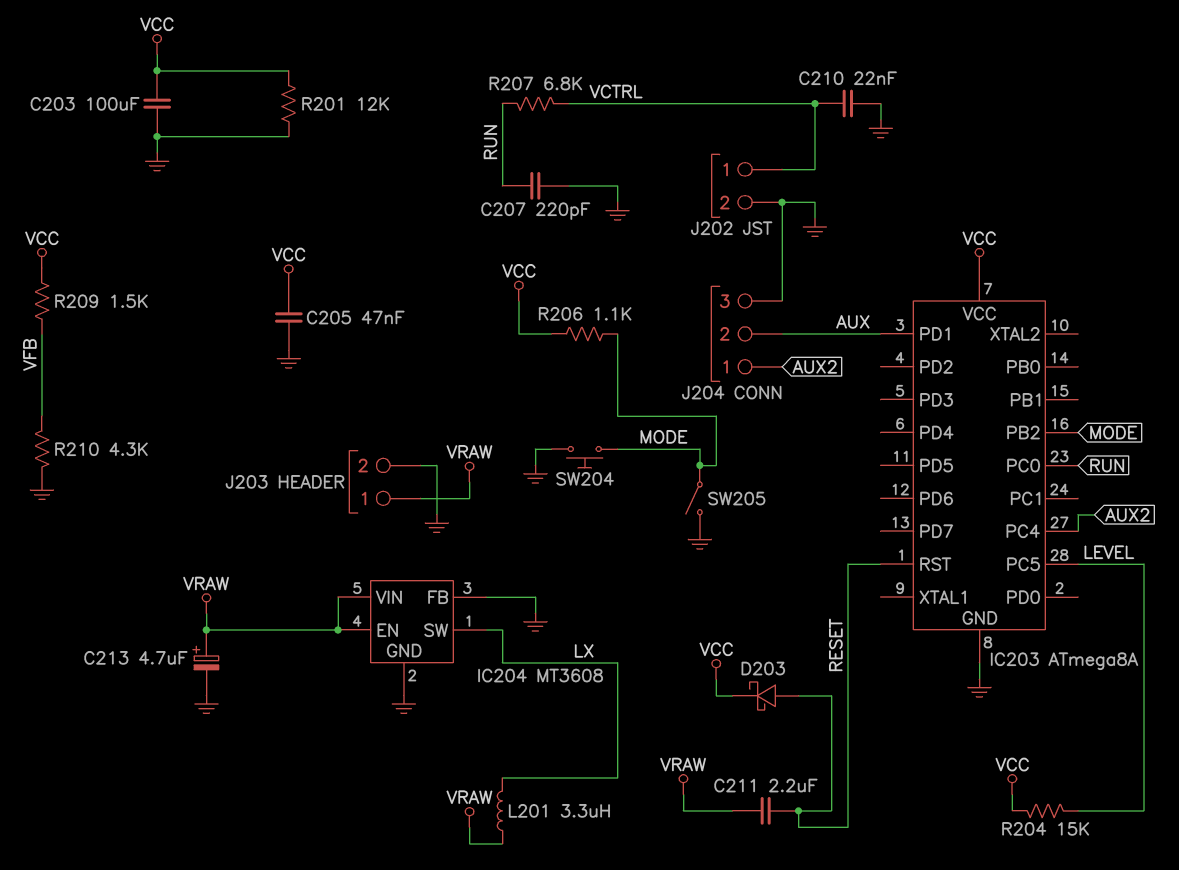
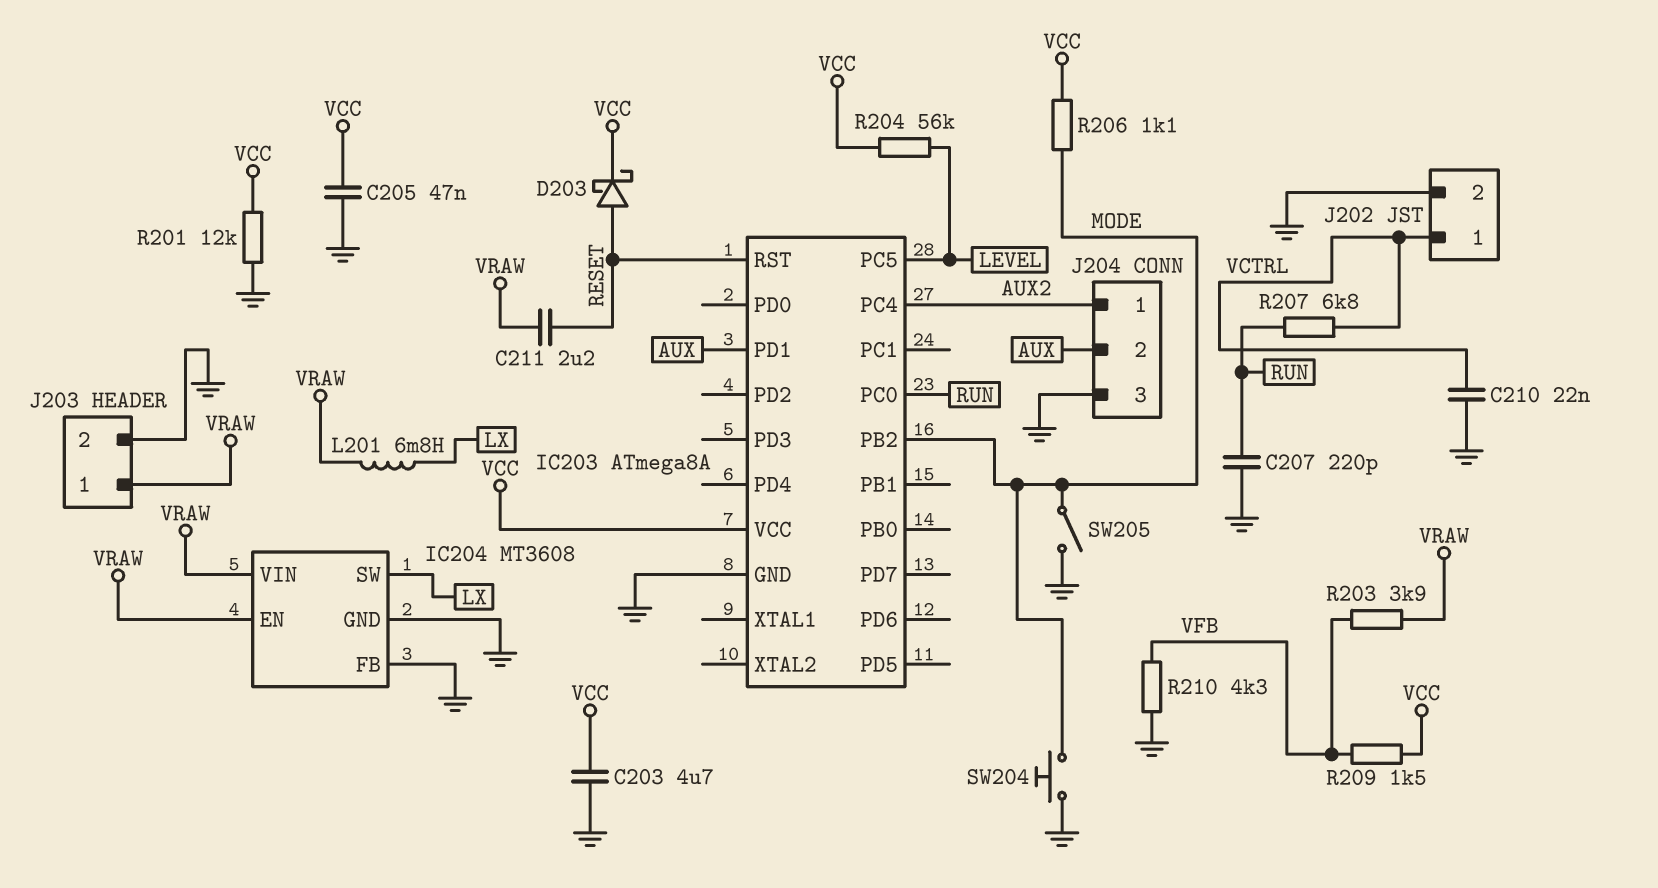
C203: 100uF (GND, VCC) -> 4.7uF (GND, VCC)
C213: 4.7uF (plus VRAW, minus GND) -> none
L201: 3.3uH (LX, VRAW) -> 6.8mH (LX, VRAW)
R203: none -> 3.9k (VFB, VRAW)
R204: 15k (LEVEL, VCC) -> 56k (LEVEL, VCC)

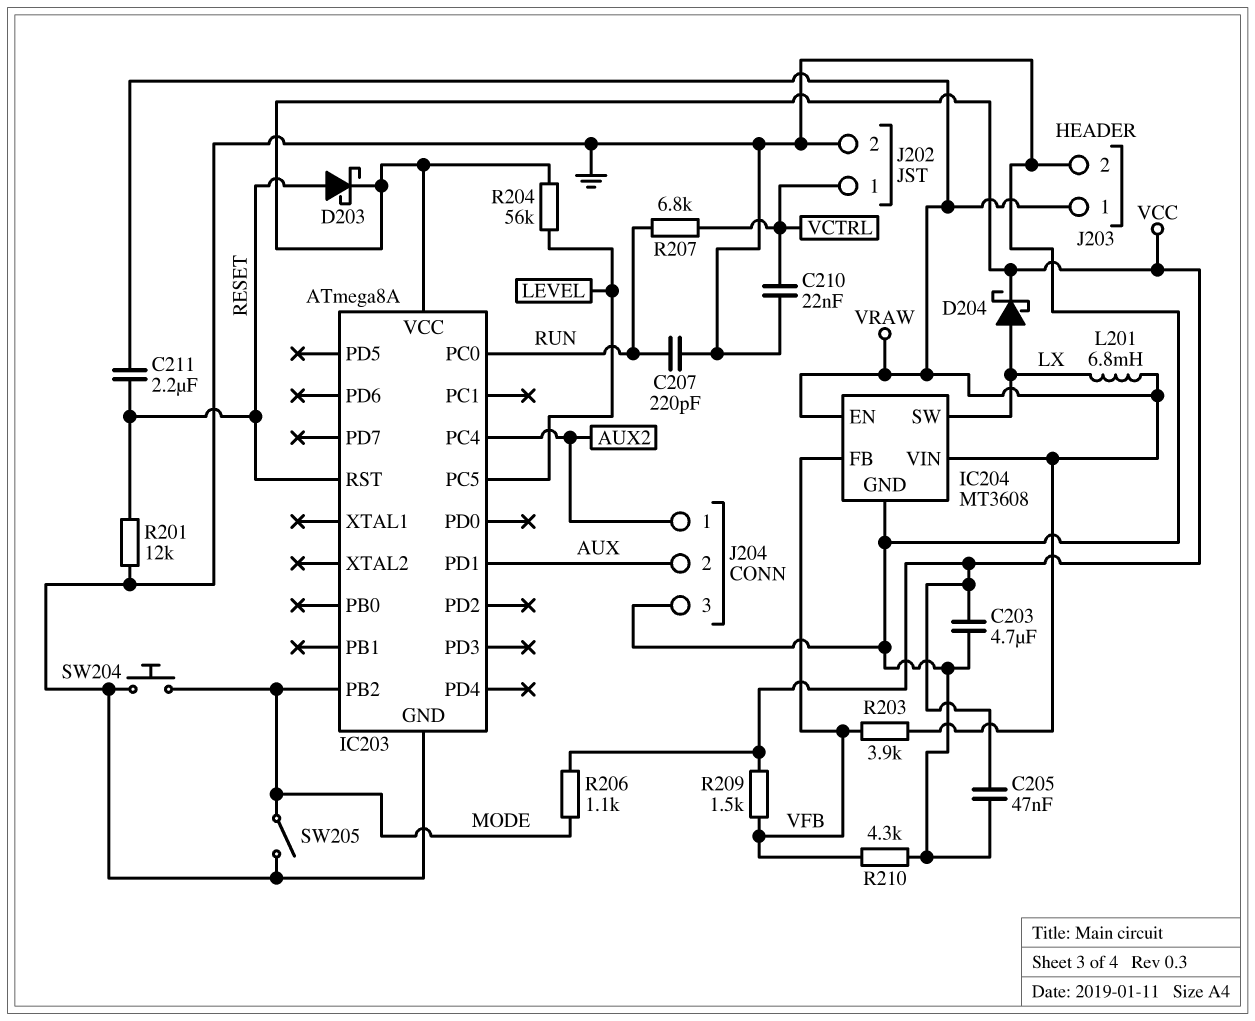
D204: none -> schottky (A LX, K VCC)
IC204 pin FB: GND -> VFB
R201: 12k (GND, VCC) -> 12k (GND, RESET)

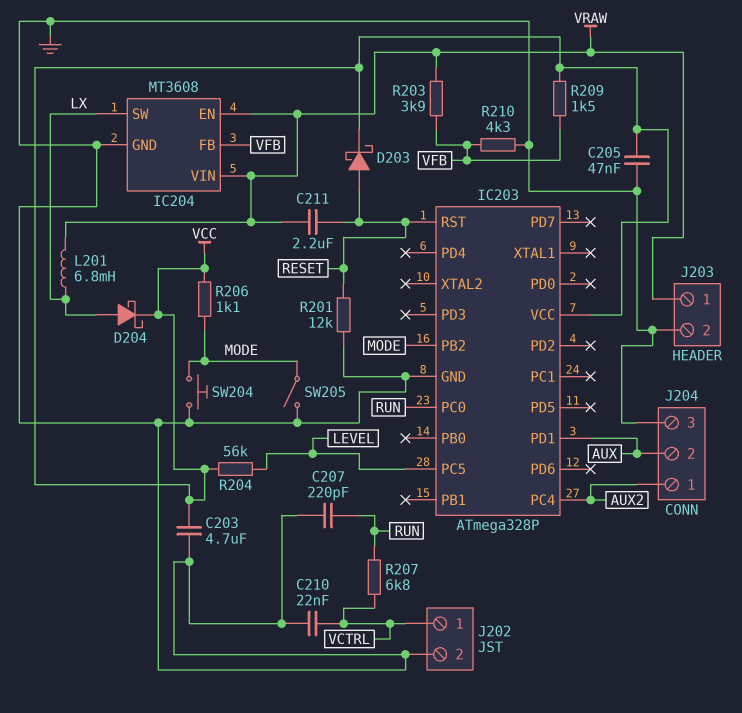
IC203: ATmega8A -> ATmega328P

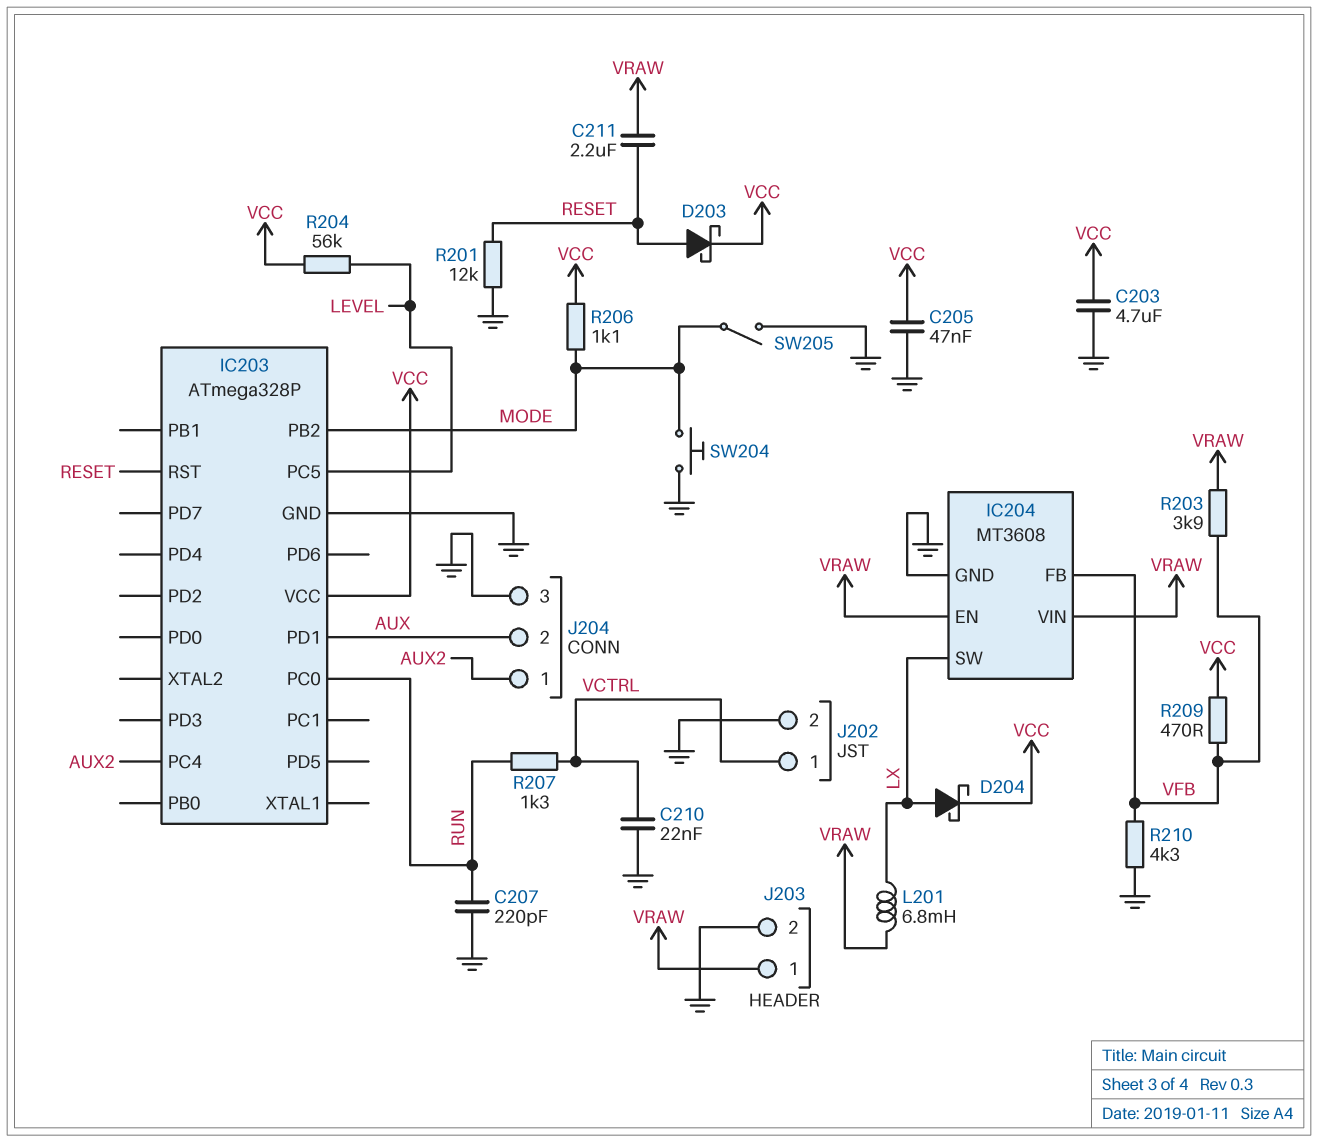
R207: 6.8k (RUN, VCTRL) -> 1.3k (RUN, VCTRL)
R209: 1.5k (VCC, VFB) -> 470 (VCC, VFB)

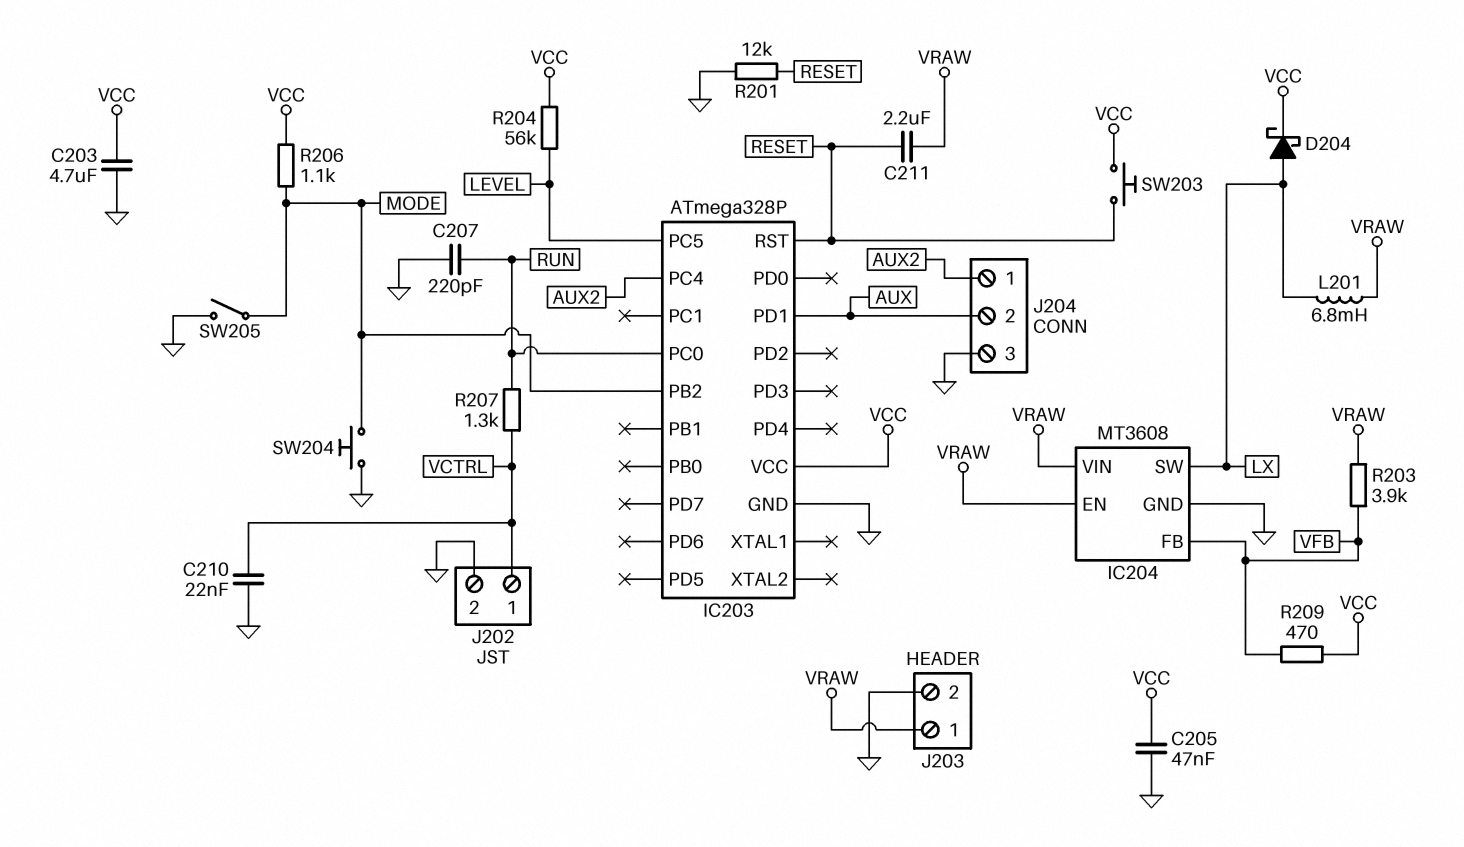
D203: schottky (A RESET, K VCC) -> none
R210: 4.3k (GND, VFB) -> none
SW203: none -> button (RESET, VCC)

